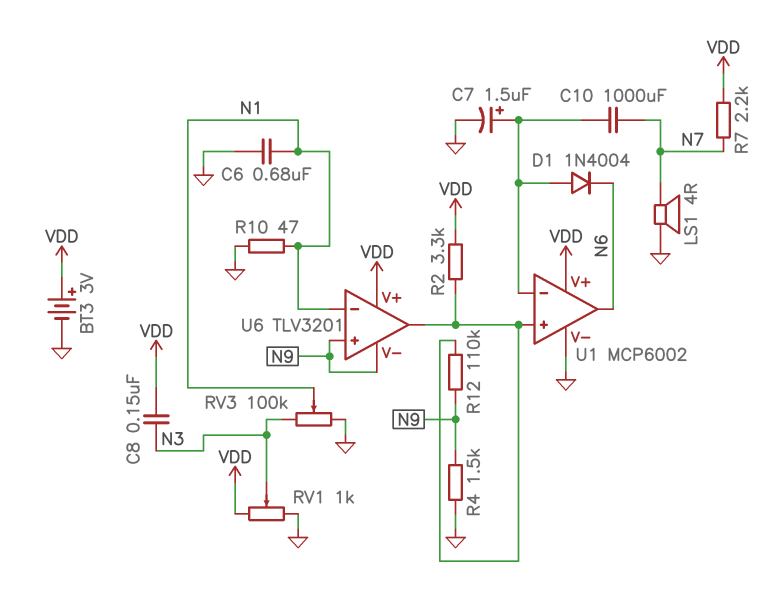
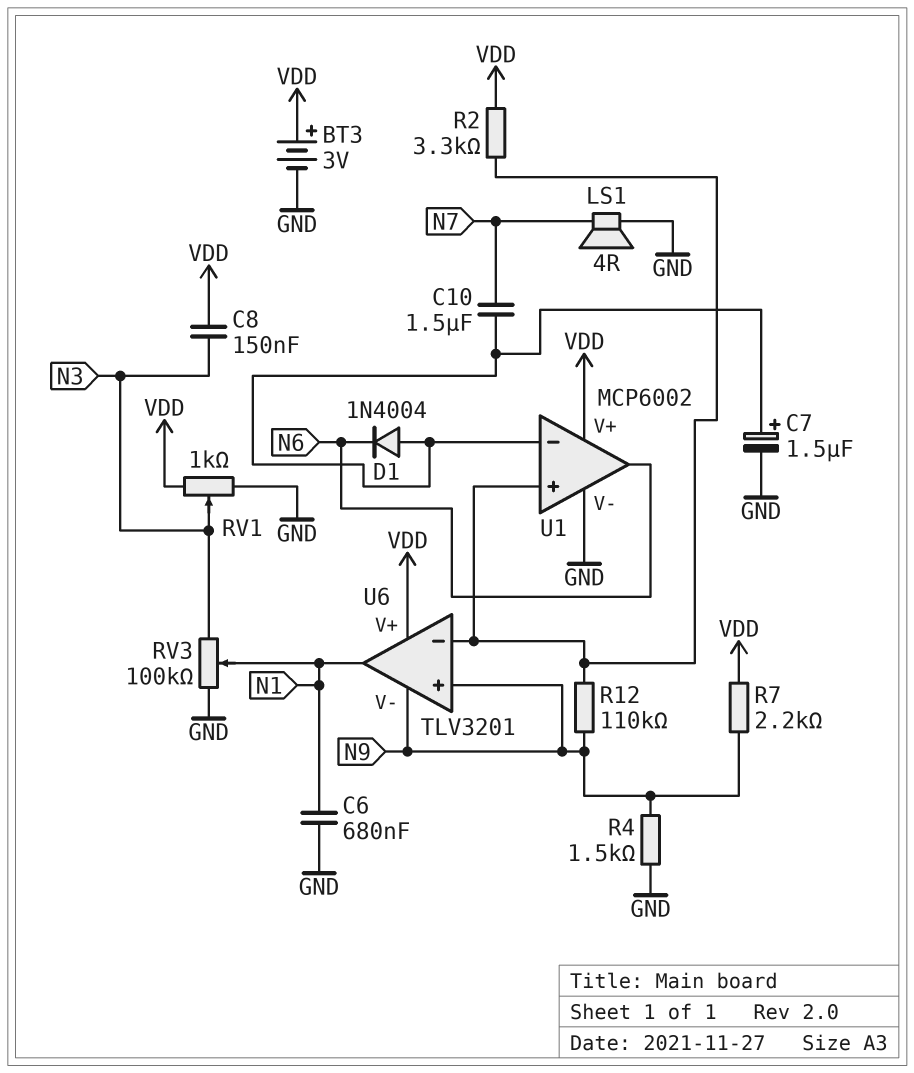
C10: 1000uF (N7, U1/in-) -> 1.5uF (N7, U1/in-)
R7: 2.2k (N7, VDD) -> 2.2k (N9, VDD)
R10: 47 (GND, N1) -> none
U6 pin in-: N1 -> U1/in+
U6 pin out: U1/in+ -> N1

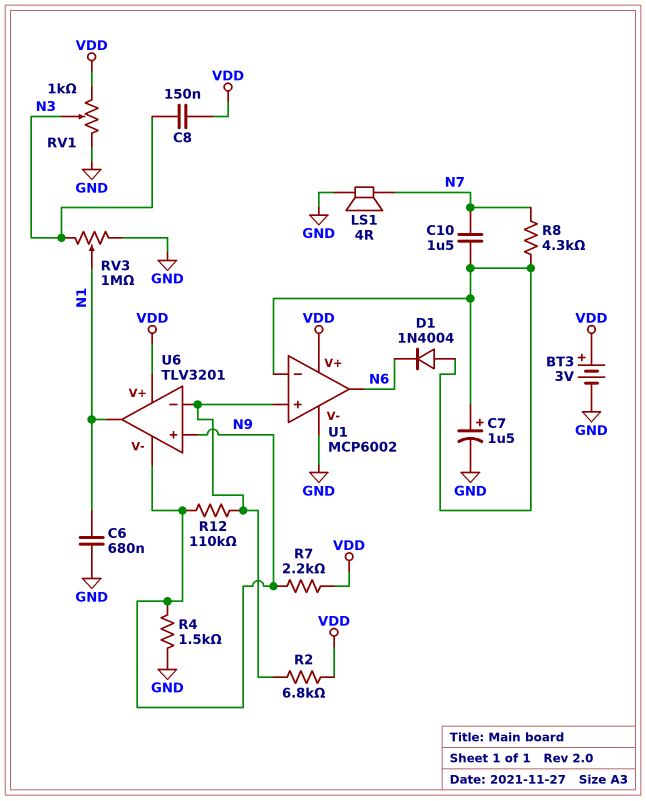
R2: 3.3k (U1/in+, VDD) -> 6.8k (U1/in+, VDD)
R8: none -> 4.3k (N7, U1/in-)
RV3: 100k (GND, N3, wiper N1) -> 1M (GND, N3, wiper N1)

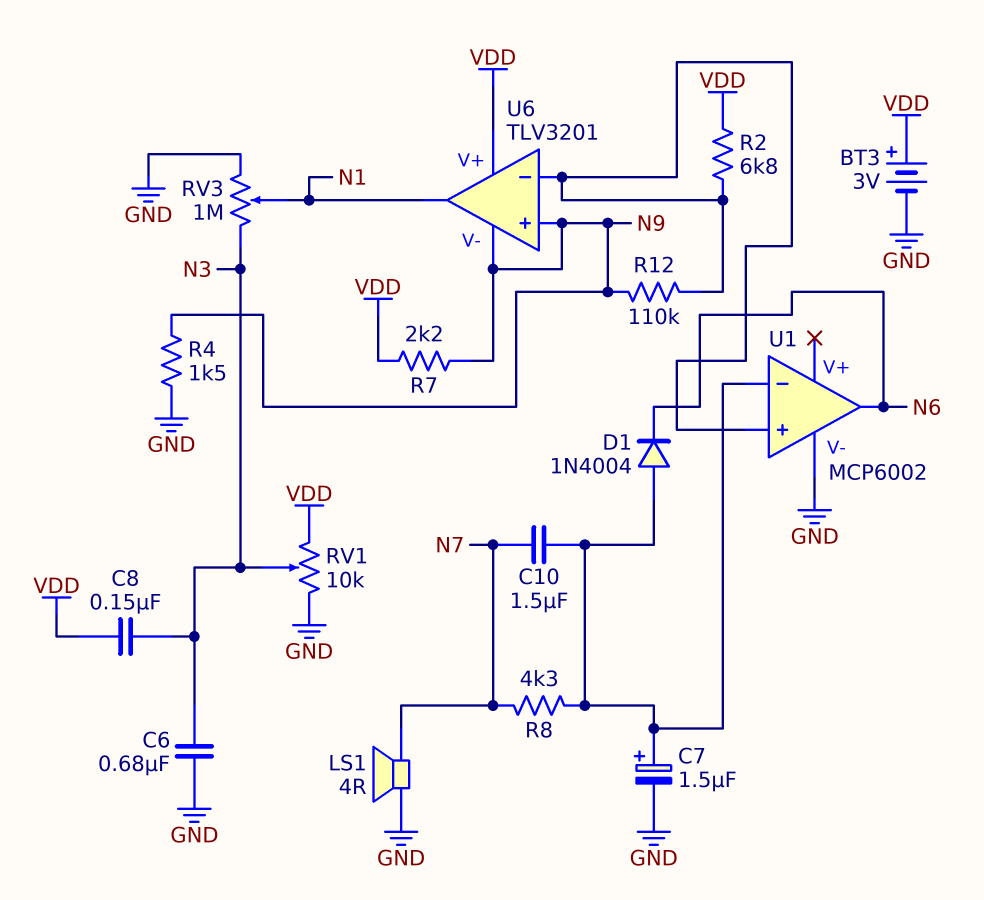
C6: 680nF (GND, N1) -> 680nF (GND, N3)
RV1: 1k (GND, VDD, wiper N3) -> 10k (GND, VDD, wiper N3)
U1 pin V+: VDD -> none

